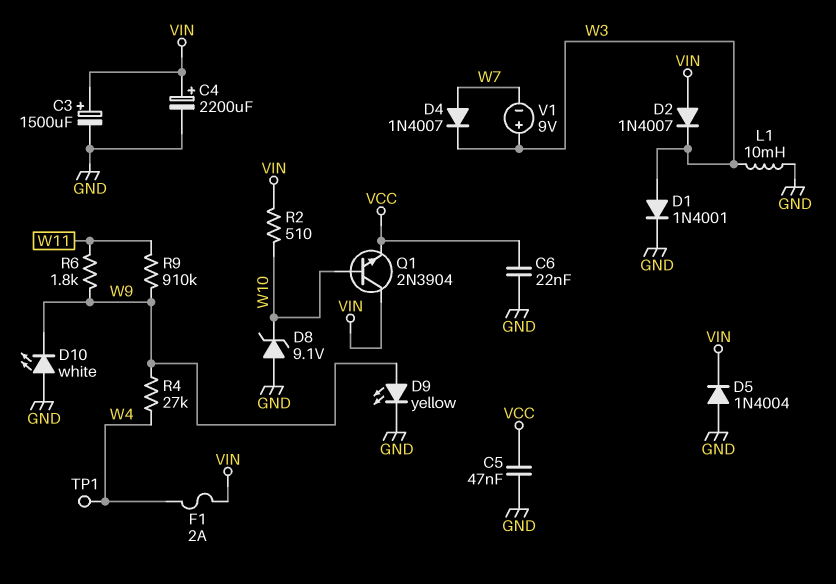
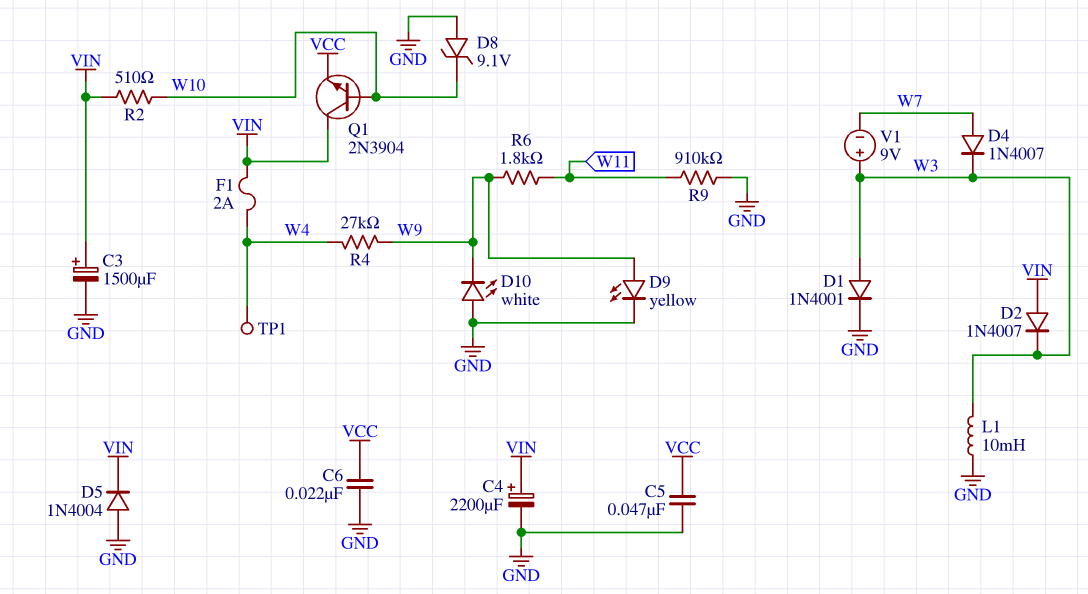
R9: 910k (W9, W11) -> 910k (GND, W11)

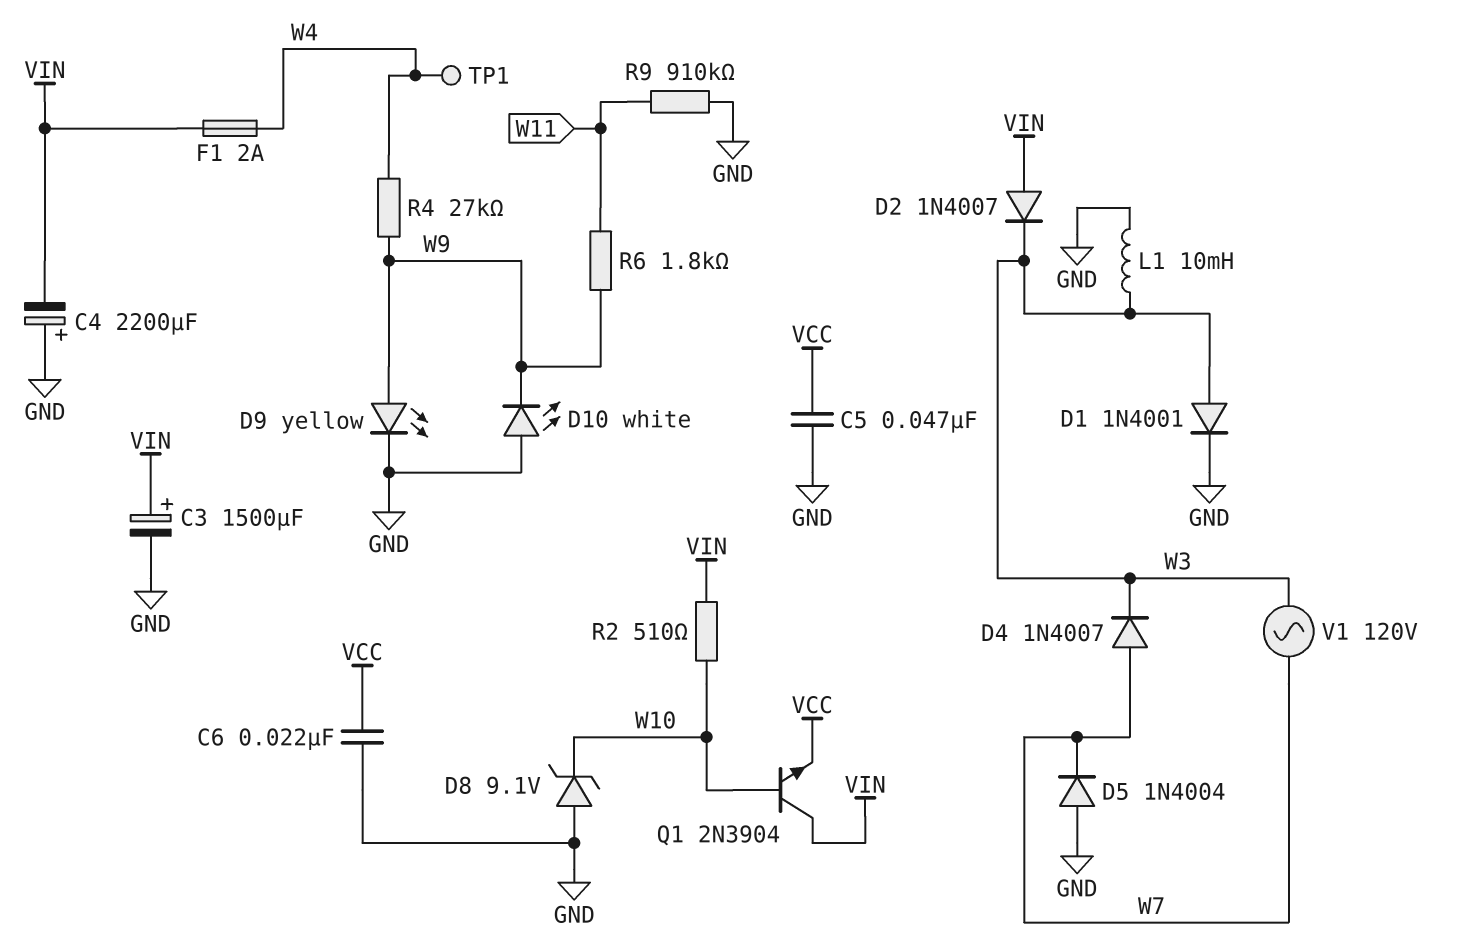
C4: 2200uF (plus VIN, minus GND) -> 2200uF (plus GND, minus VIN)
D5: diode 1N4004 (A GND, K VIN) -> diode 1N4004 (A GND, K W7)
V1: 9V (plus W3, minus W7) -> AC 120V (W3, W7)

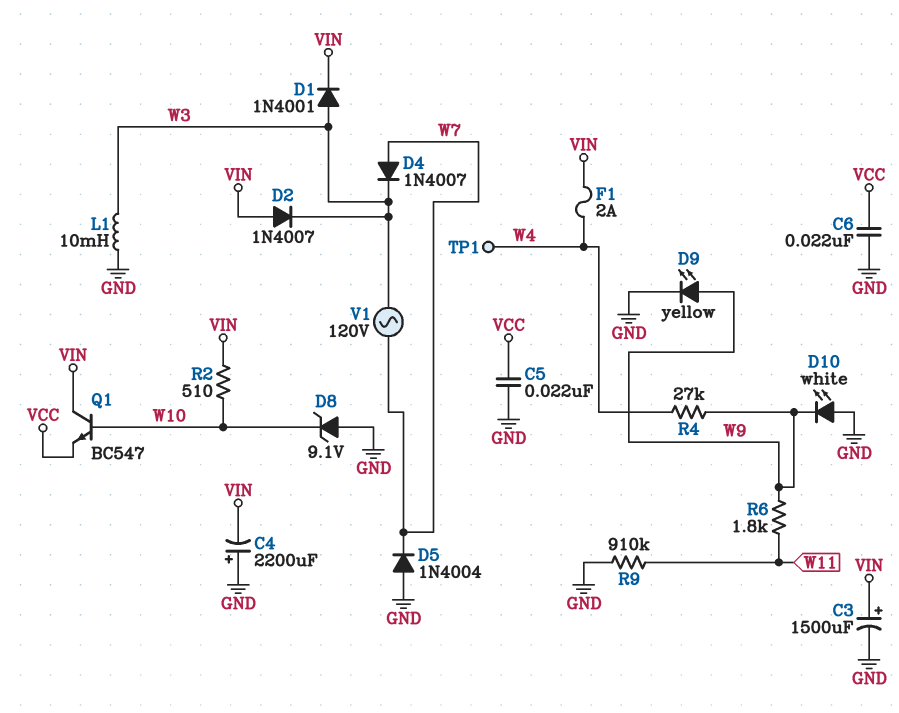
C5: 47nF (GND, VCC) -> 22nF (GND, VCC)
D1: diode 1N4001 (A W3, K GND) -> diode 1N4001 (A W3, K VIN)
Q1: NPN 2N3904 (B W10, C VIN, E VCC) -> NPN BC547 (B W10, C VIN, E VCC)

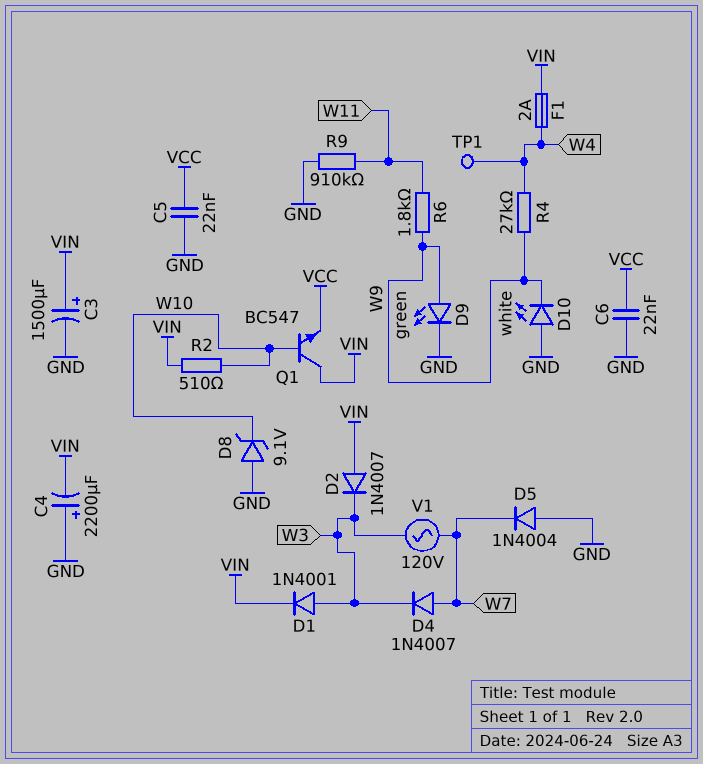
D9: LED yellow (A W9, K GND) -> LED green (A W9, K GND)
L1: 10mH (GND, W3) -> none

